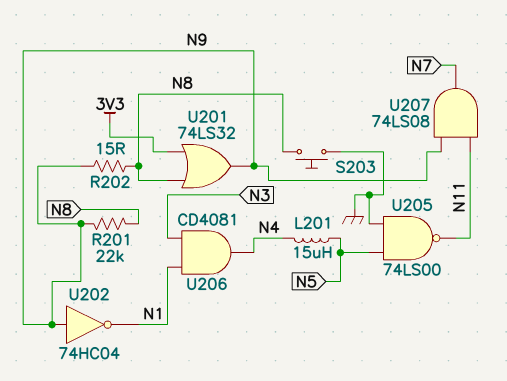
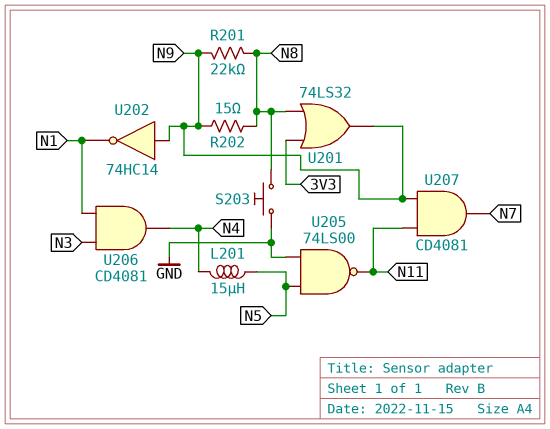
U202: NOT 74HC04 (in N9, out N1) -> NOT 74HC14 (in N9, out N1)
U207: AND 74LS08 (in N9, in N11, out N7) -> AND CD4081 (in N9, in N11, out N7)

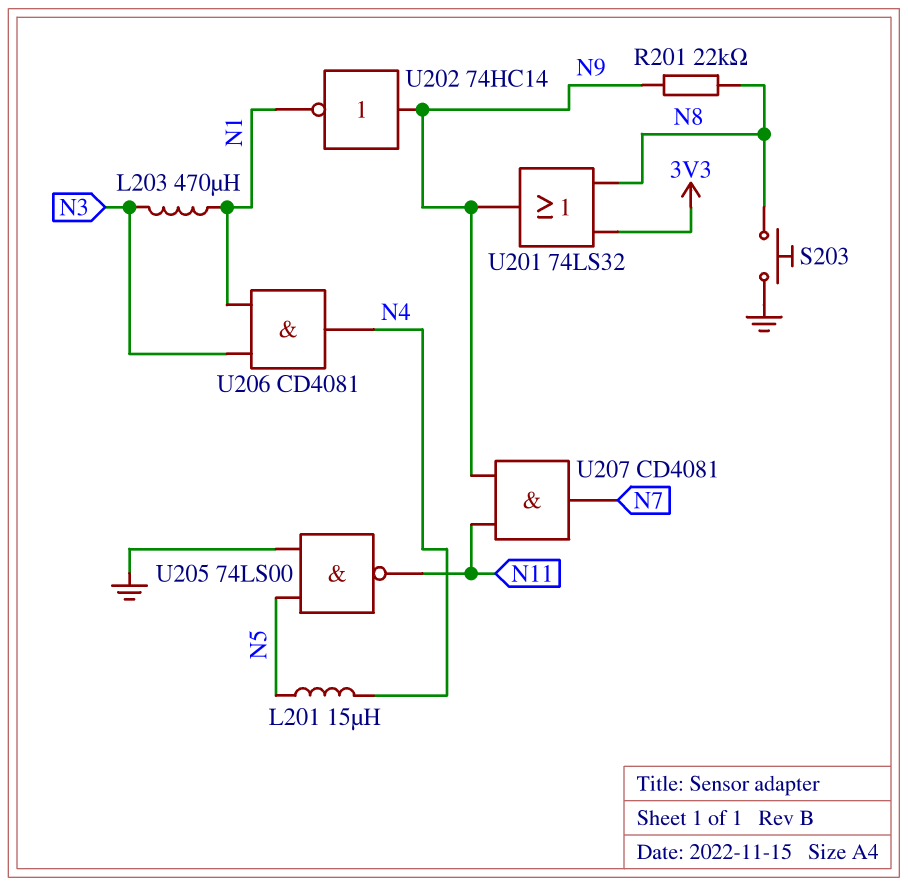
L203: none -> 470uH (N1, N3)
R202: 15 (N8, N9) -> none

